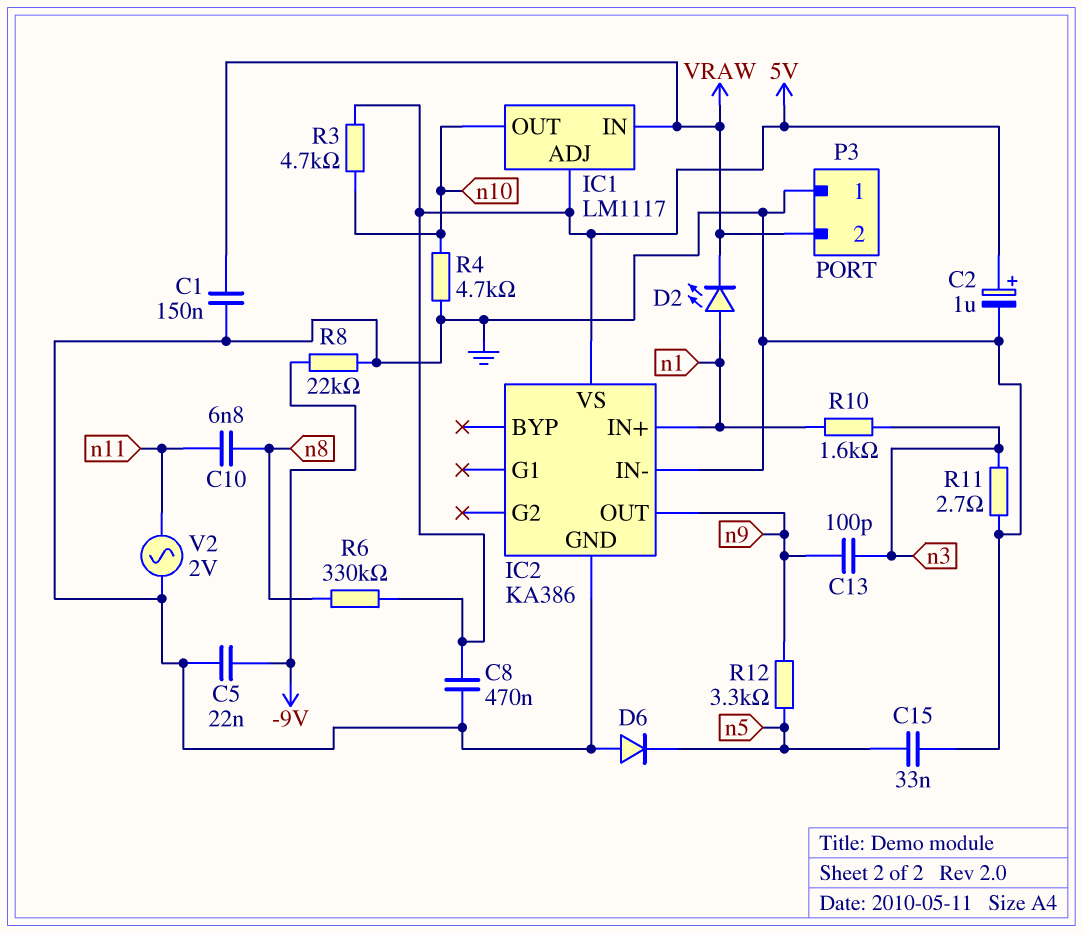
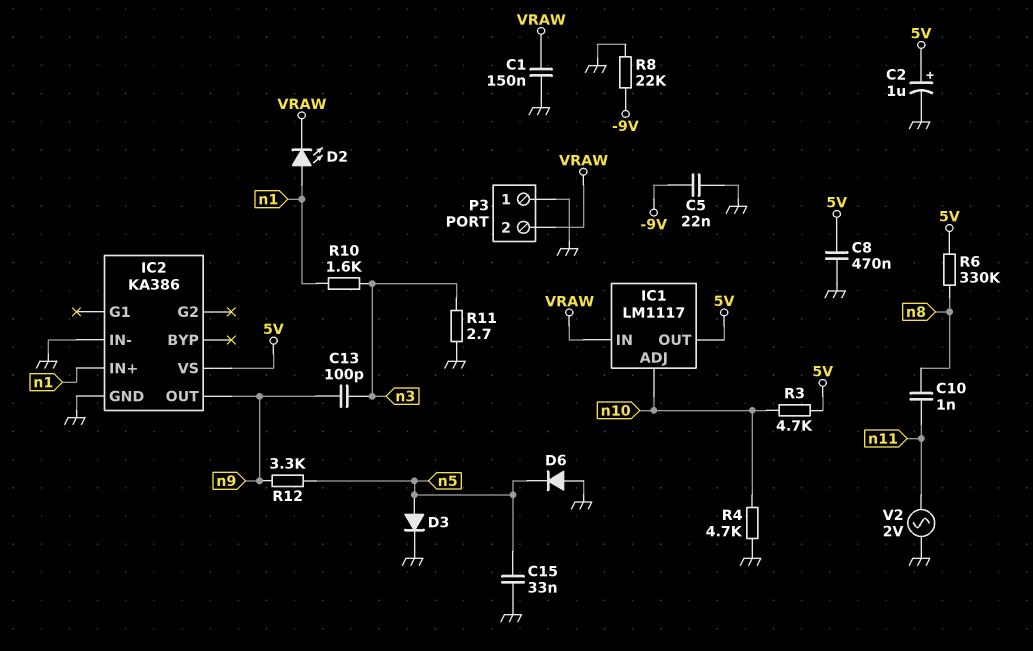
C10: 6.8nF (n8, n11) -> 1nF (n8, n11)
D3: none -> diode (A n5, K GND)
IC1 pin ADJ: 5V -> n10
IC1 pin OUT: n10 -> 5V

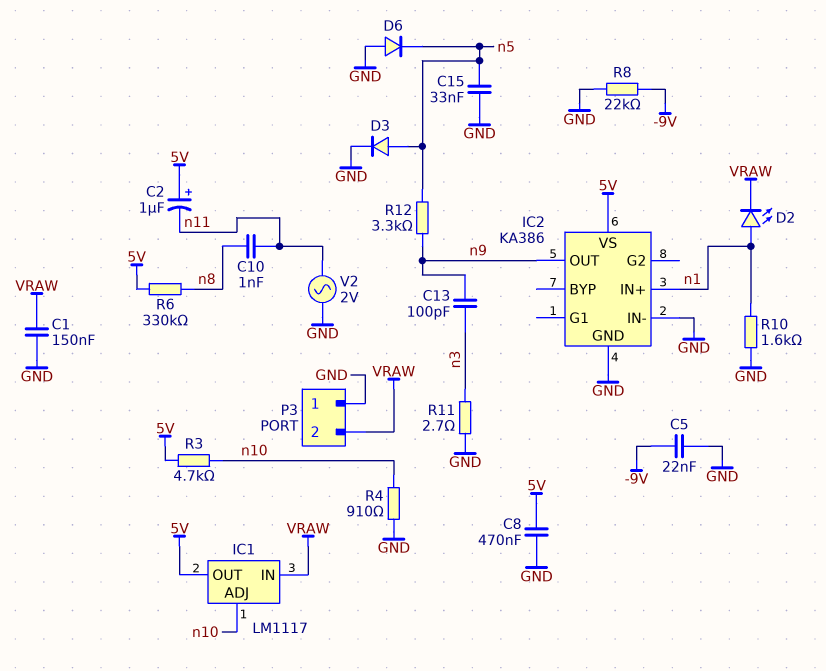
C2: 1uF (plus 5V, minus GND) -> 1uF (plus 5V, minus n11)
R4: 4.7k (GND, n10) -> 910 (GND, n10)
R10: 1.6k (n1, n3) -> 1.6k (GND, n1)

